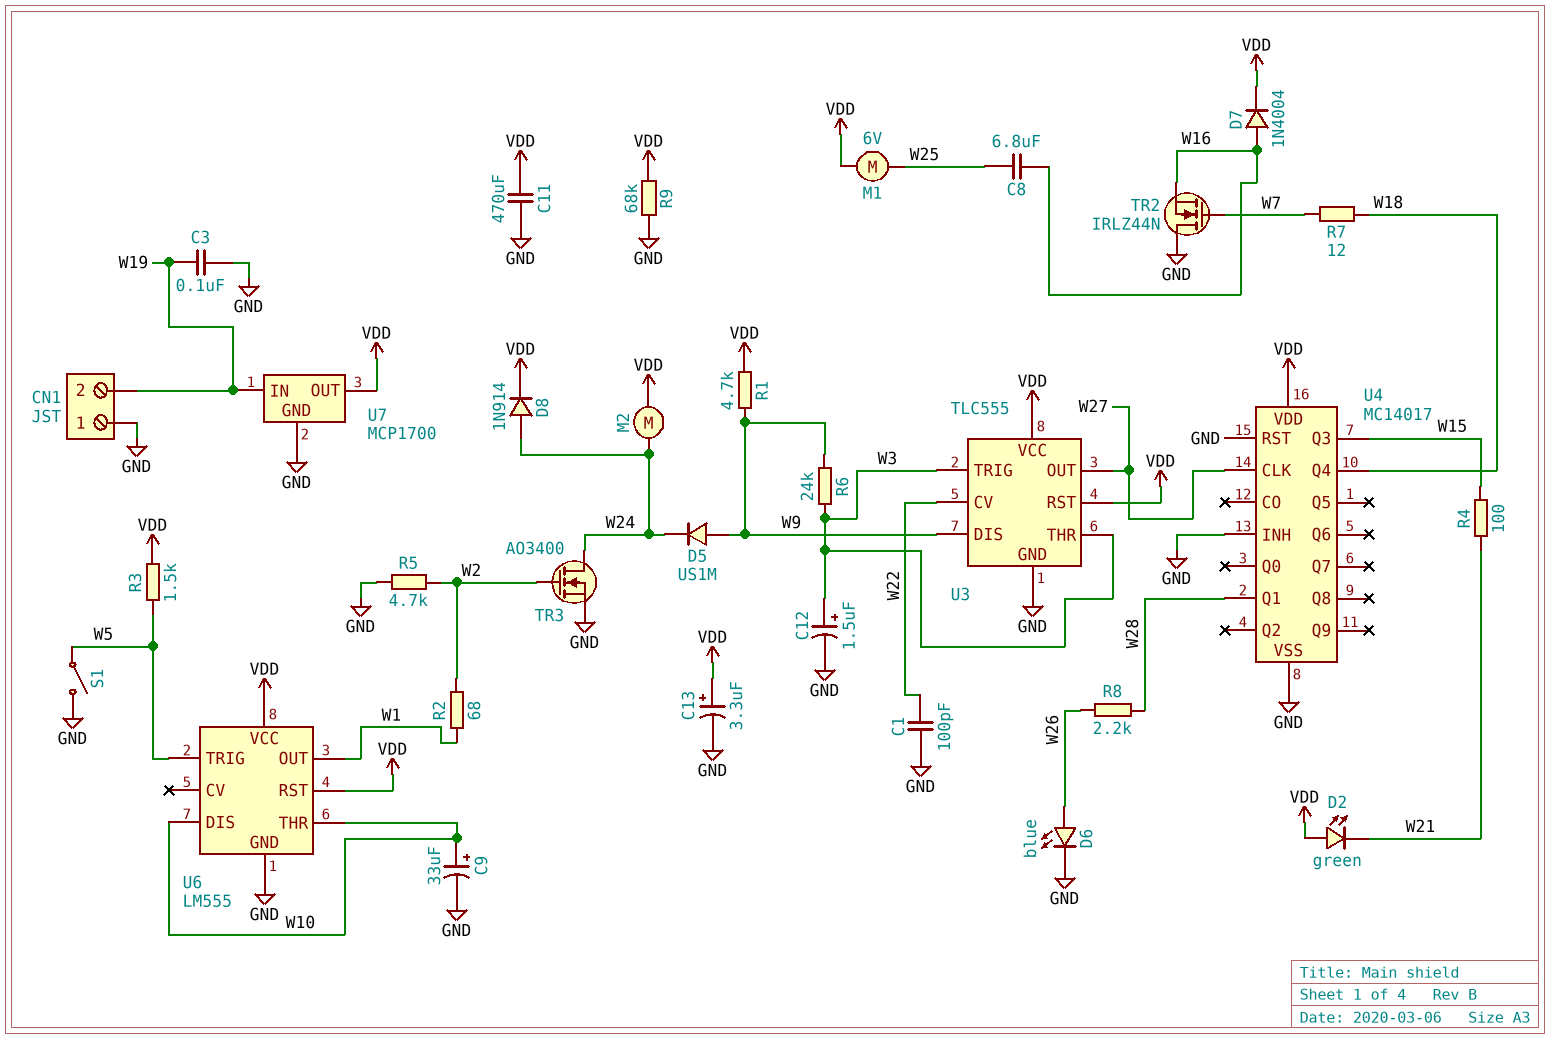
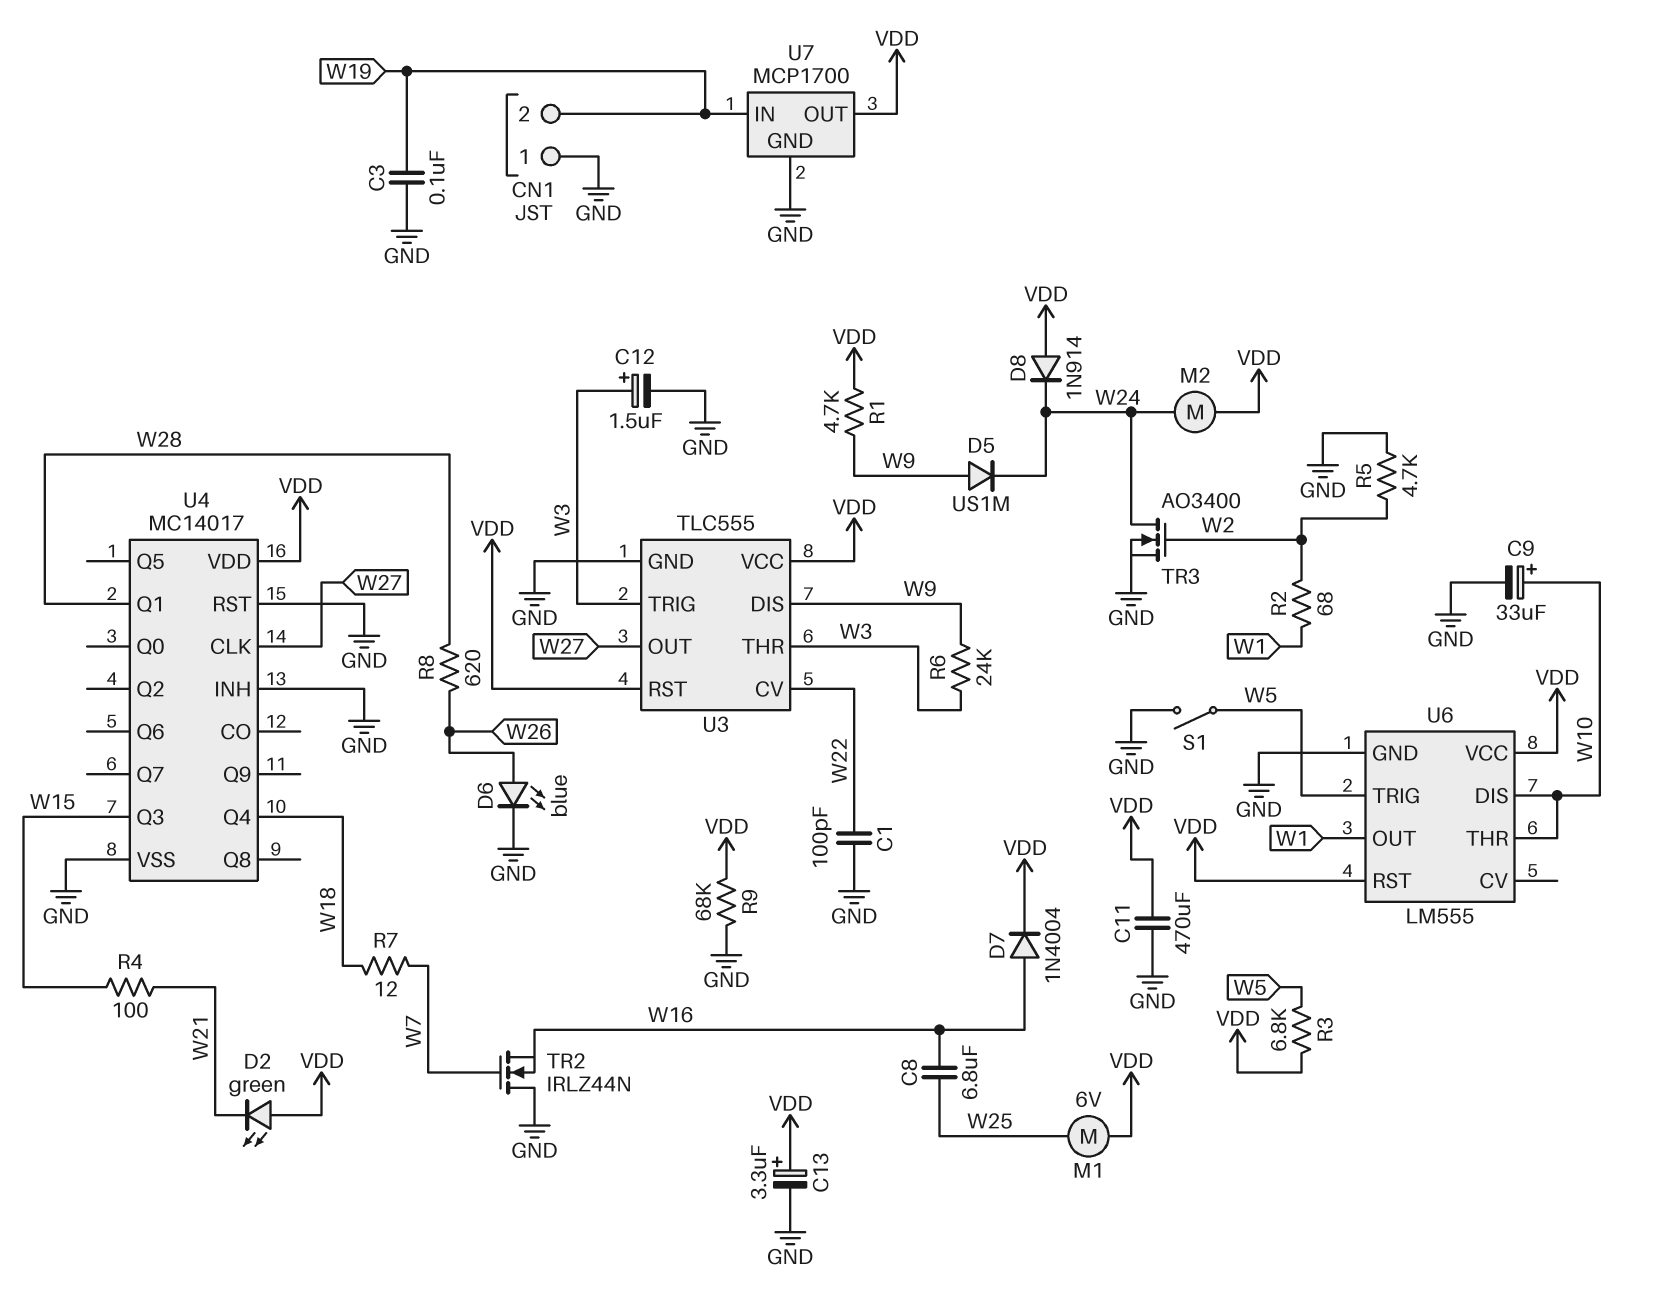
D8: diode 1N914 (A W24, K VDD) -> diode 1N914 (A VDD, K W24)
R3: 1.5k (VDD, W5) -> 6.8k (VDD, W5)
R8: 2.2k (W26, W28) -> 620 (W26, W28)

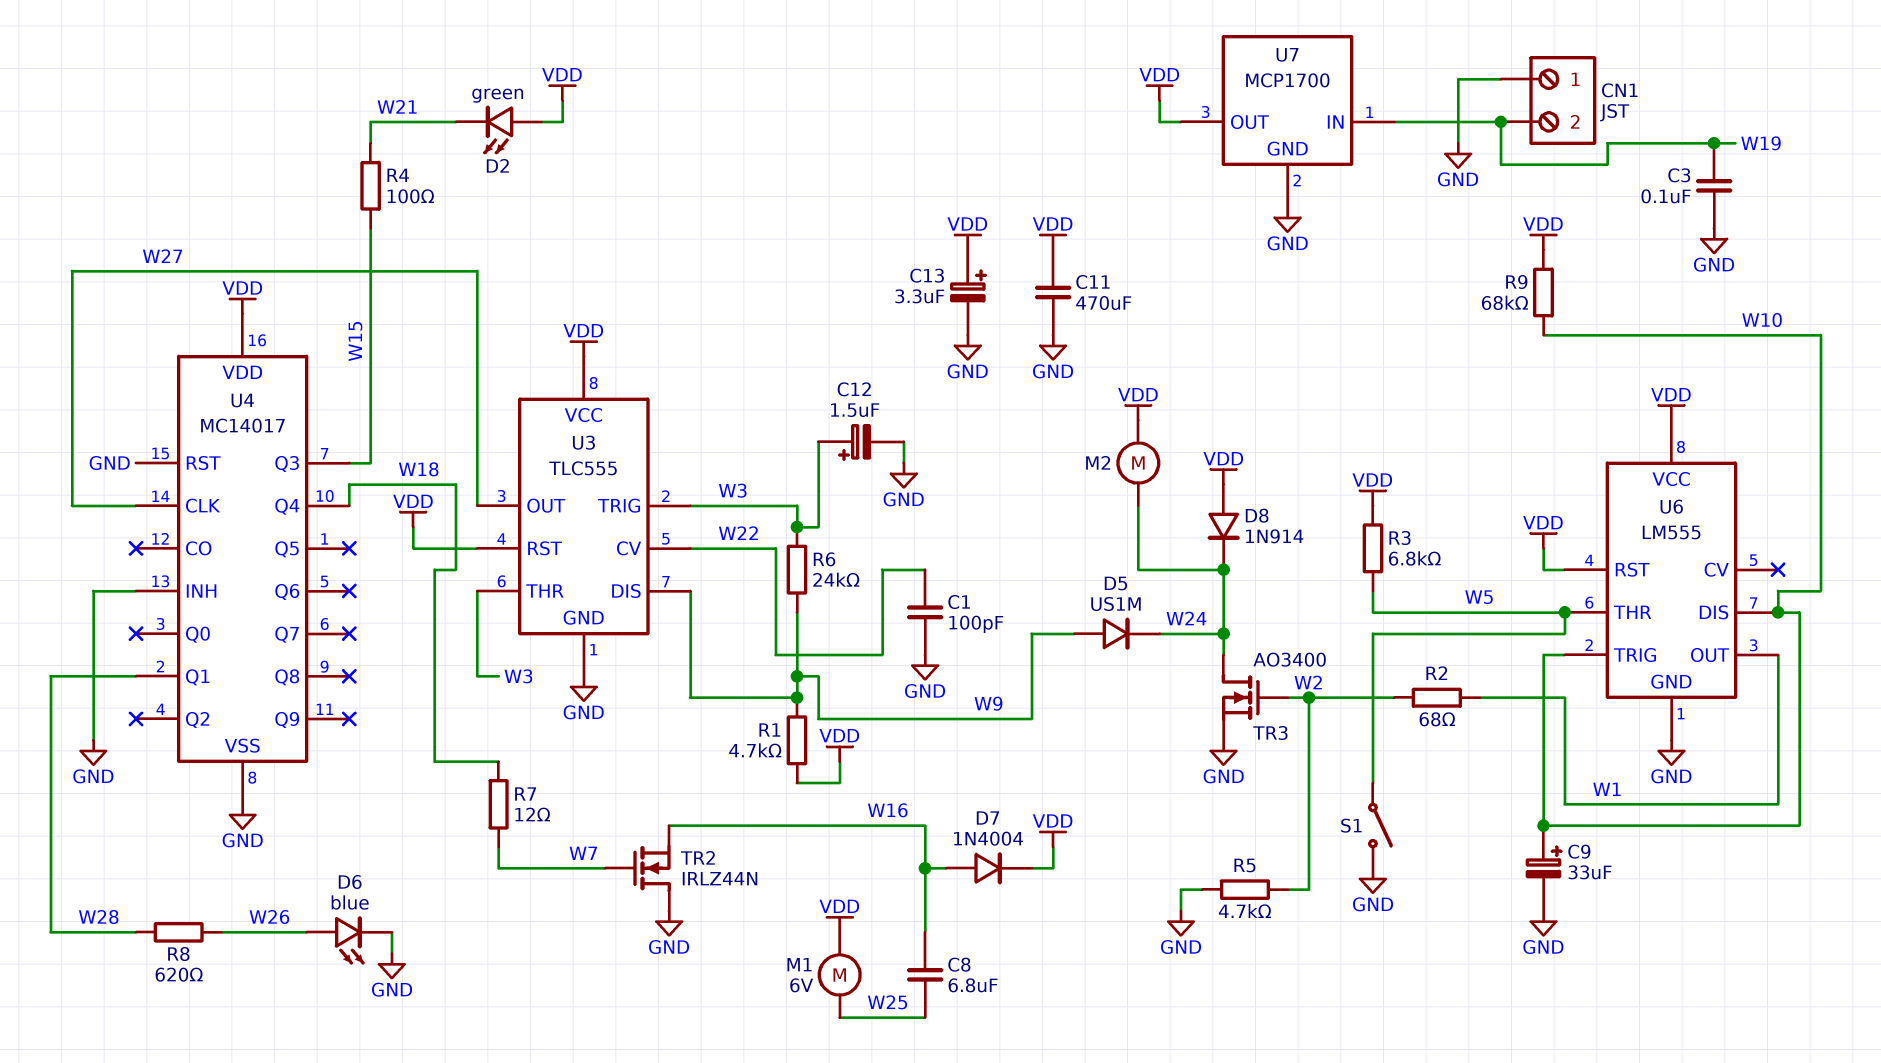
R9: 68k (GND, VDD) -> 68k (VDD, W10)
U6 pin THR: W10 -> W5
U6 pin TRIG: W5 -> W10

